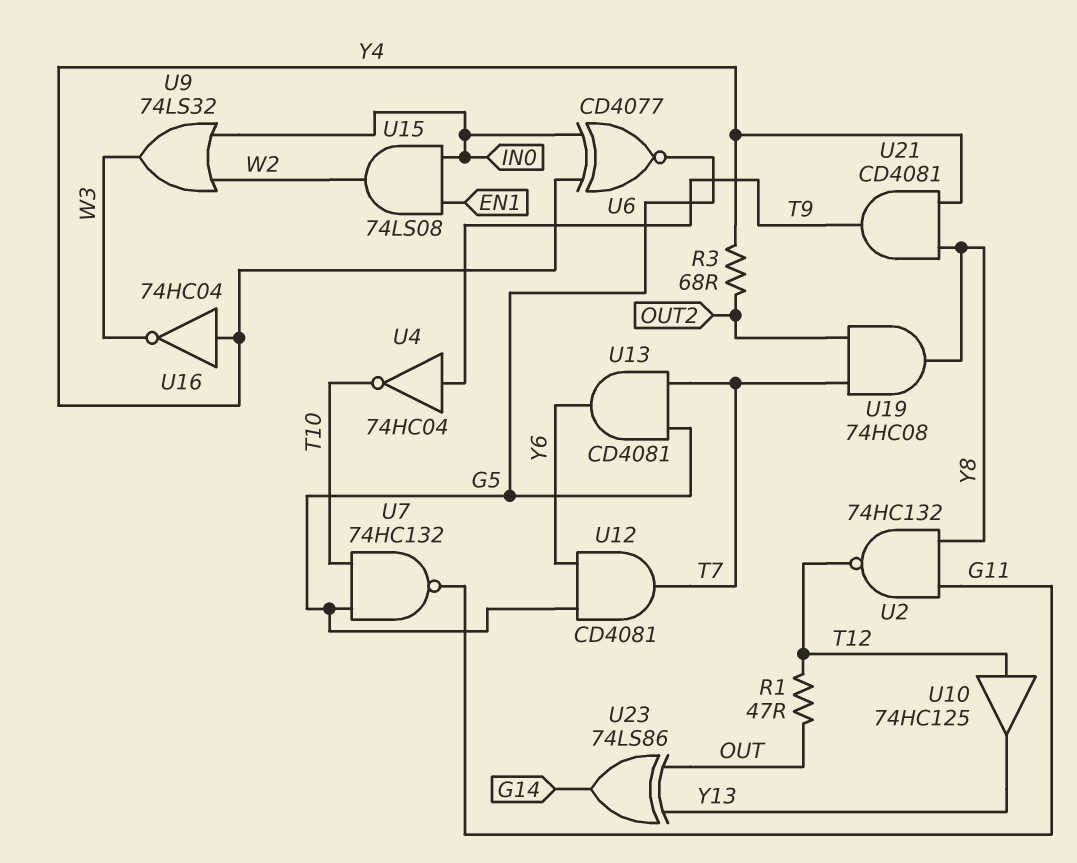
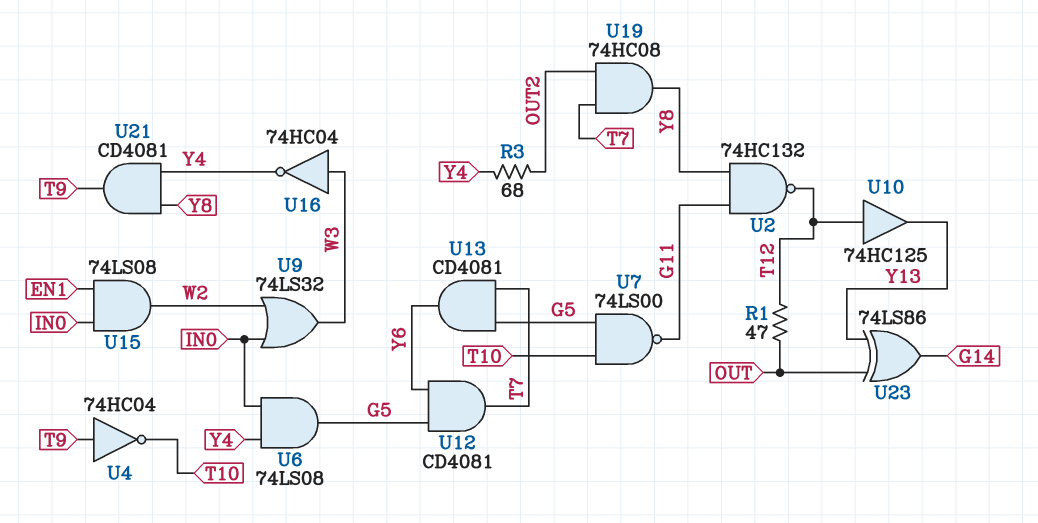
U6: XNOR CD4077 (in IN0, in Y4, out G5) -> AND 74LS08 (in IN0, in Y4, out G5)
U7: NAND 74HC132 (in G5, in T10, out G11) -> NAND 74LS00 (in G5, in T10, out G11)
U16: NOT 74HC04 (in Y4, out W3) -> NOT 74HC04 (in W3, out Y4)

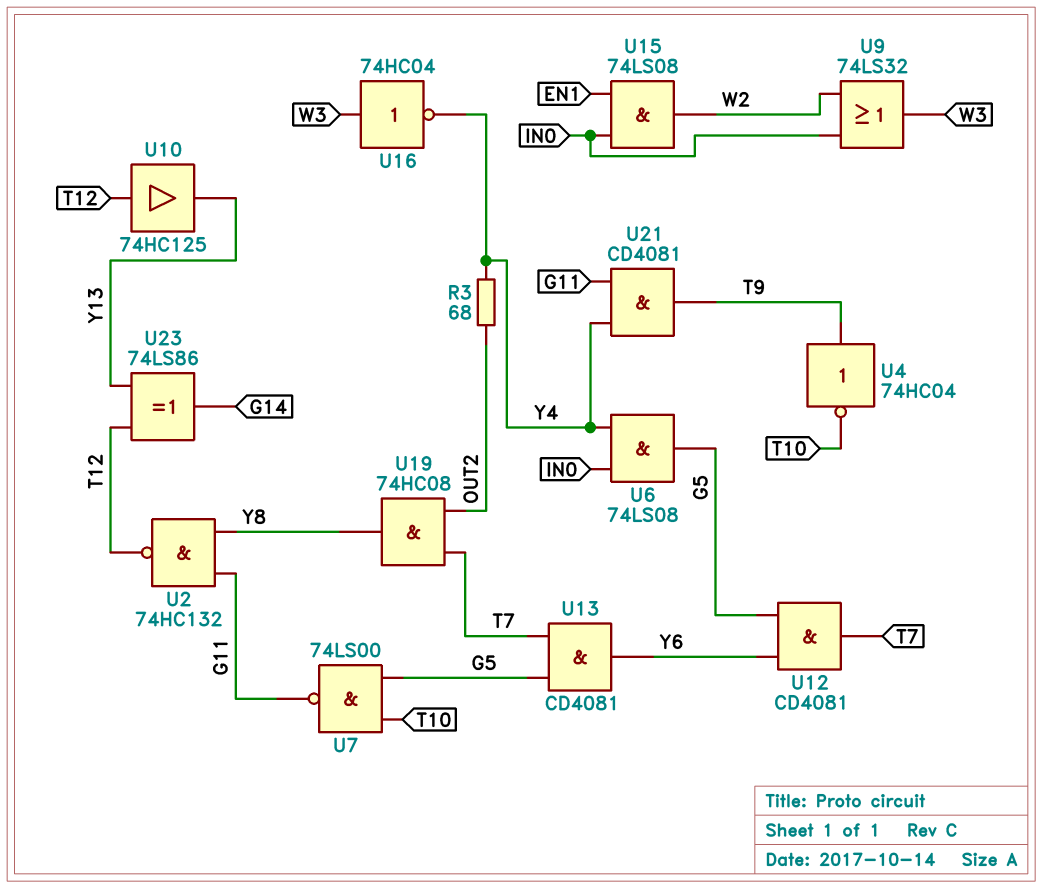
R1: 47 (OUT, T12) -> none
U21: AND CD4081 (in Y4, in Y8, out T9) -> AND CD4081 (in G11, in Y4, out T9)
U23: XOR 74LS86 (in OUT, in Y13, out G14) -> XOR 74LS86 (in T12, in Y13, out G14)

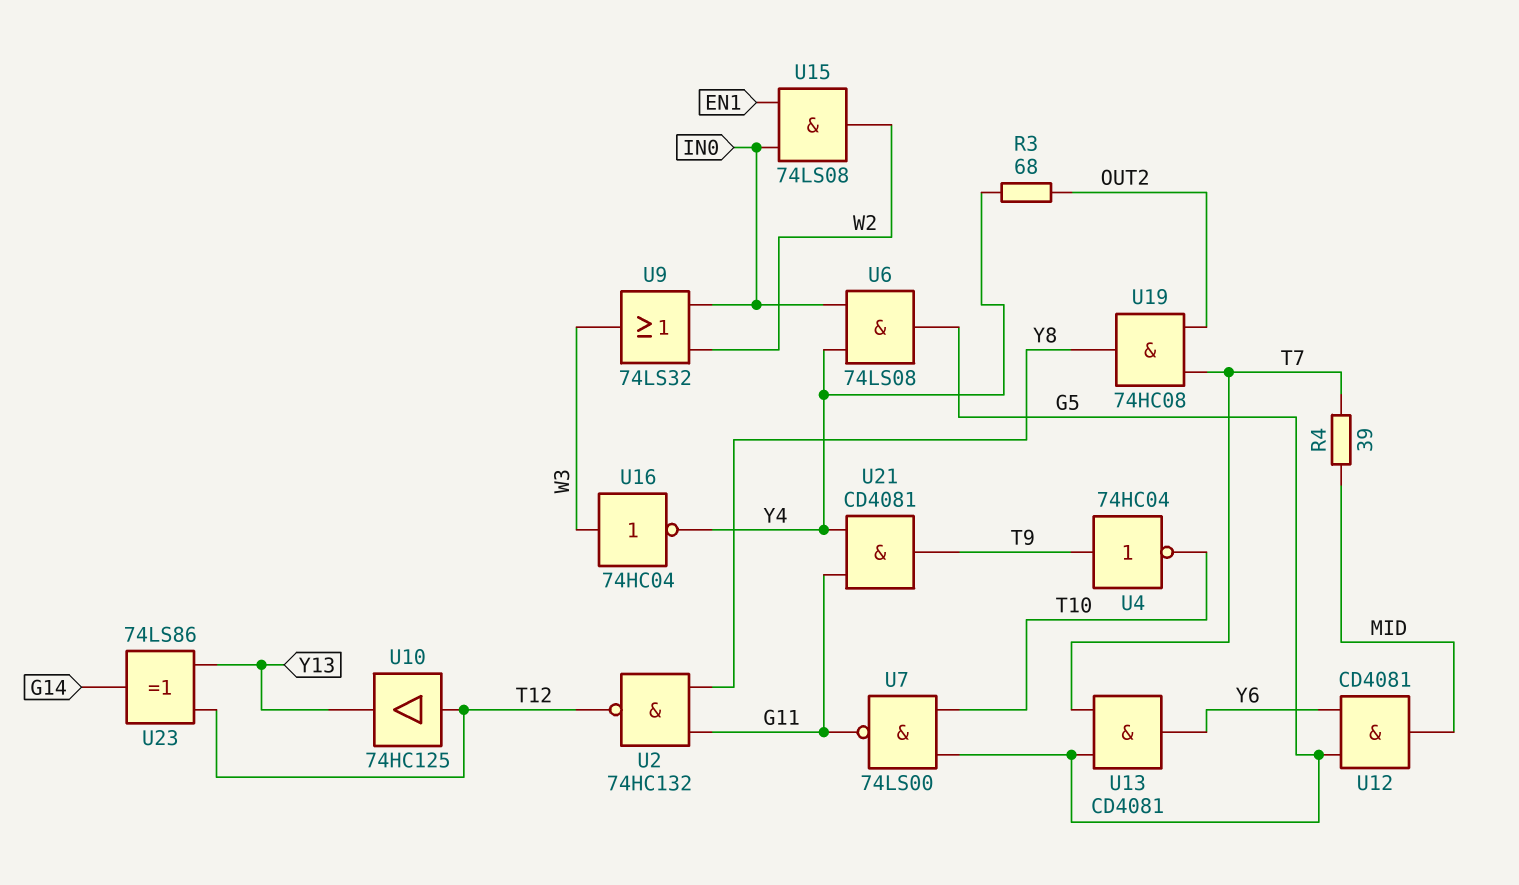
R4: none -> 39 (MID, T7)
U12: AND CD4081 (in G5, in Y6, out T7) -> AND CD4081 (in G5, in Y6, out MID)

